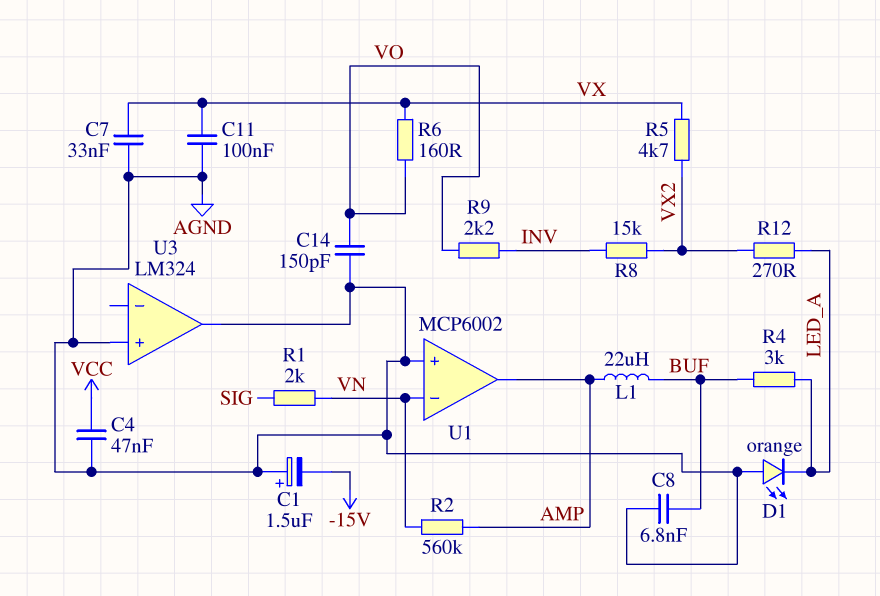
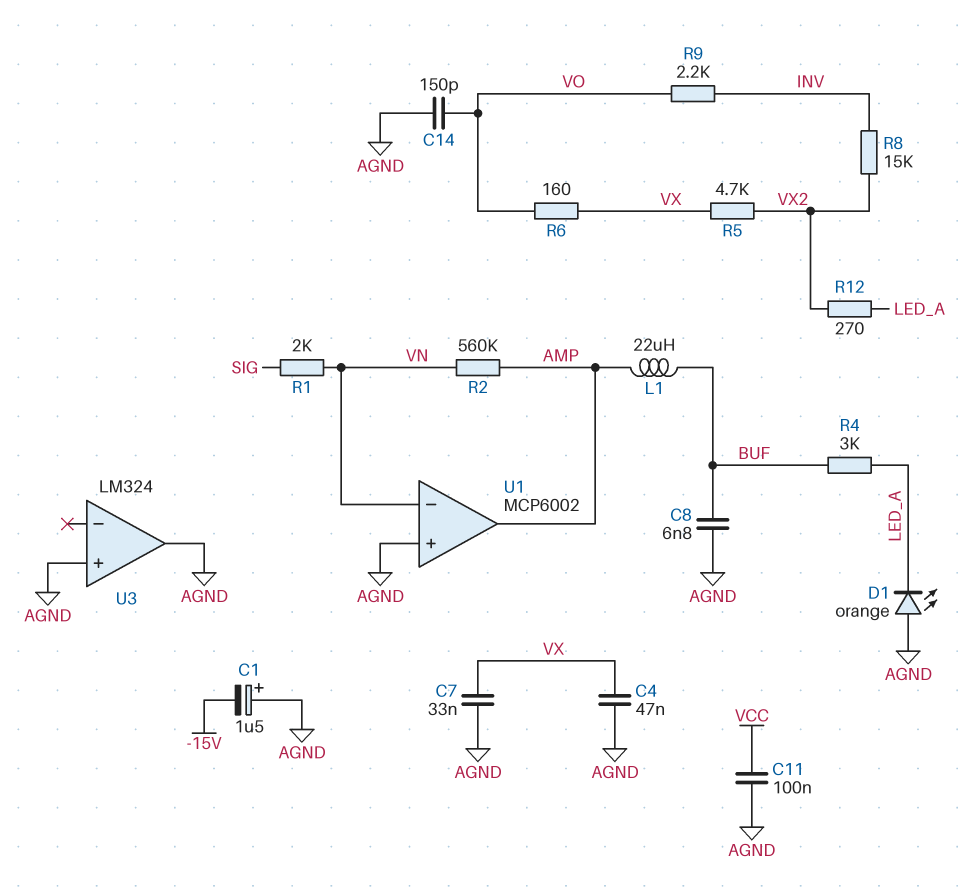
C4: 47nF (AGND, VCC) -> 47nF (AGND, VX)
C11: 100nF (AGND, VX) -> 100nF (AGND, VCC)

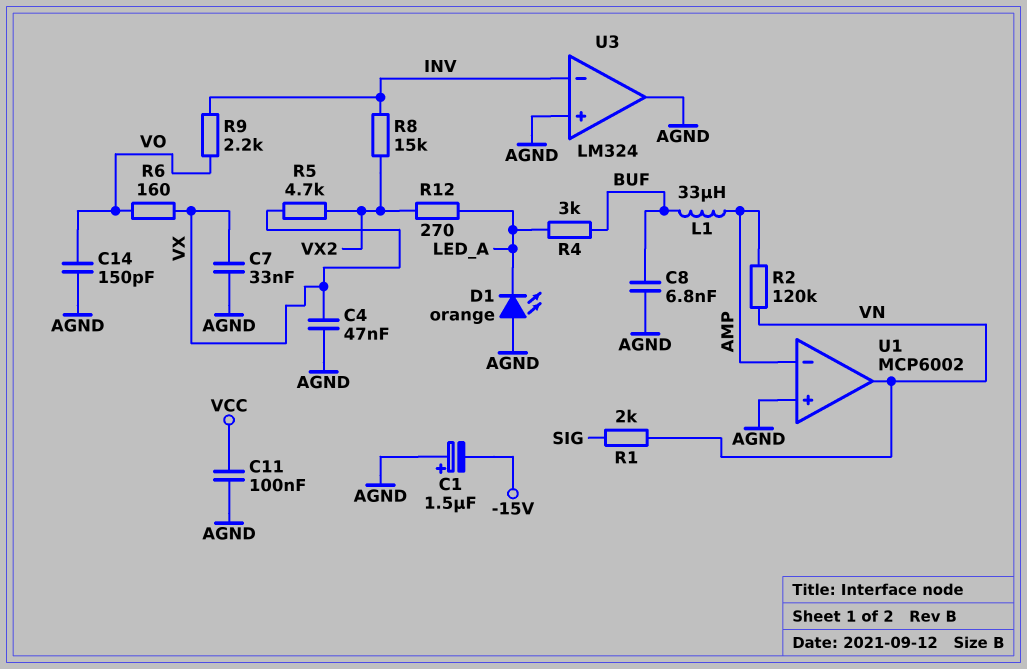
L1: 22uH (AMP, BUF) -> 33uH (AMP, BUF)
R2: 560k (AMP, VN) -> 120k (AMP, VN)
U1 pin in-: VN -> AMP
U1 pin out: AMP -> VN
U3 pin in-: none -> INV

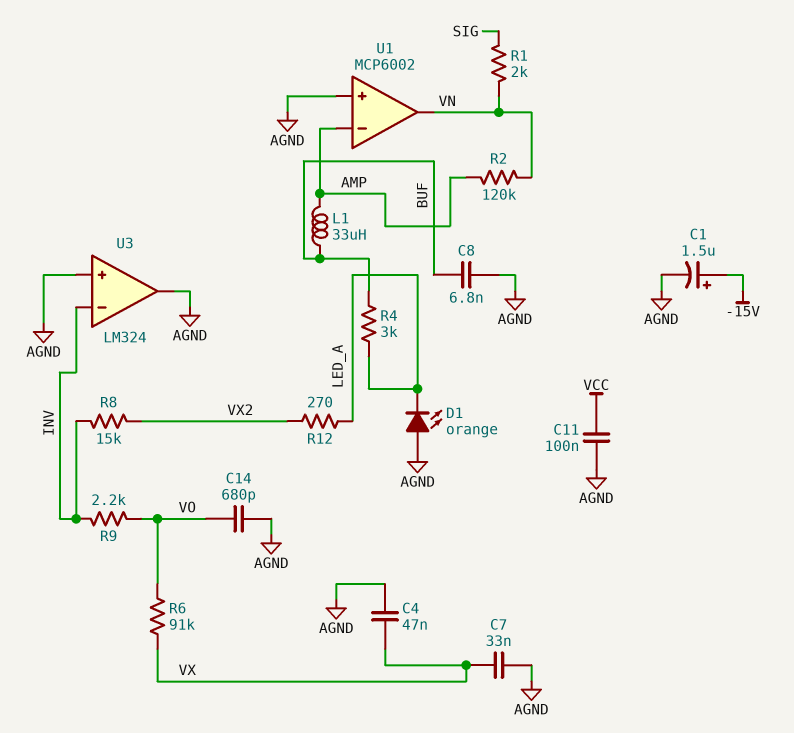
C1: 1.5uF (plus AGND, minus -15V) -> 1.5uF (plus -15V, minus AGND)
C14: 150pF (AGND, VO) -> 680pF (AGND, VO)
R5: 4.7k (VX, VX2) -> none
R6: 160 (VO, VX) -> 91k (VO, VX)

